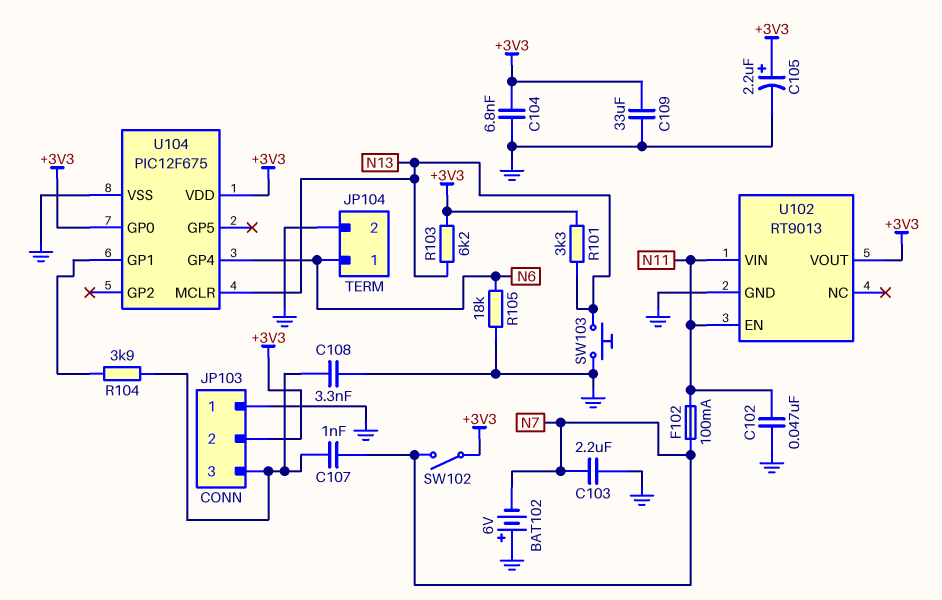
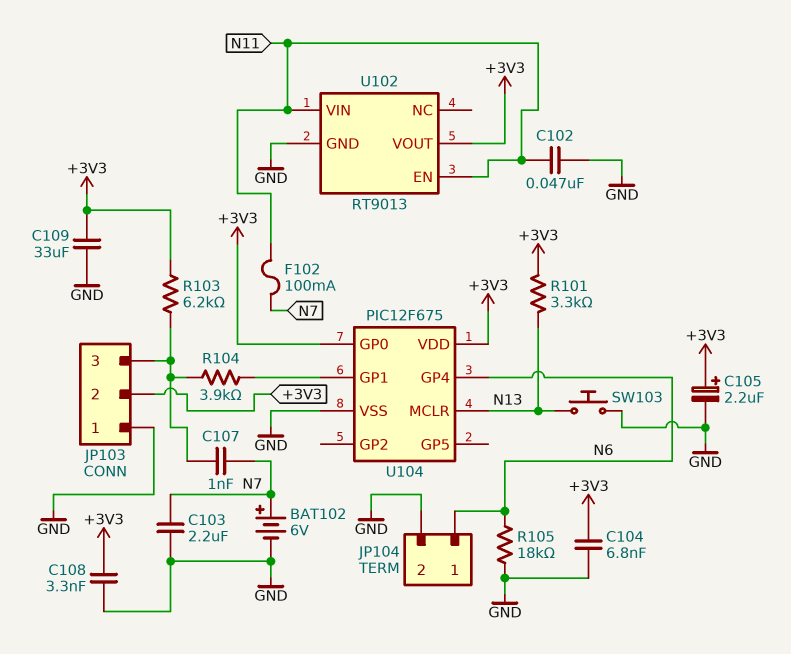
BAT102: 6V (plus GND, minus N7) -> 6V (plus N7, minus GND)
C108: 3.3nF (GND, JP103/3) -> 3.3nF (+3V3, GND)
R103: 6.2k (+3V3, N13) -> 6.2k (+3V3, JP103/3)
SW102: switch (+3V3, N7) -> none

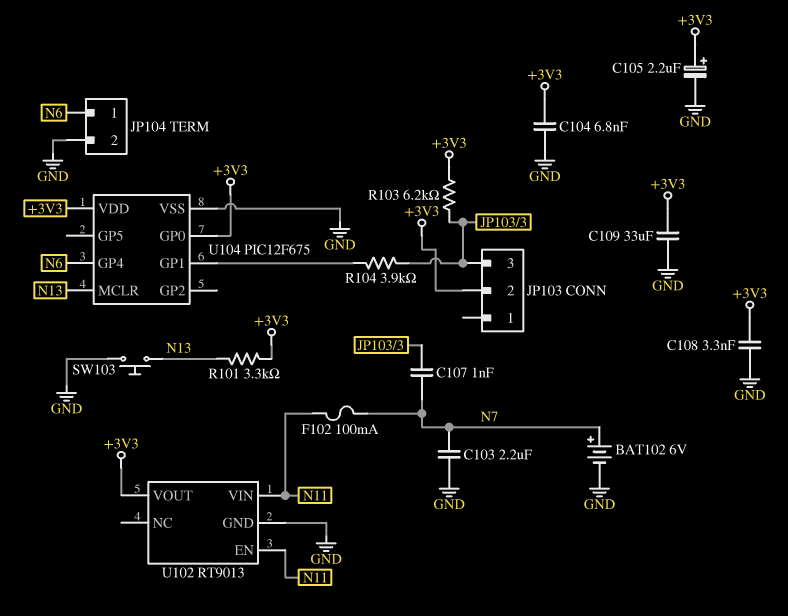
C102: 47nF (GND, N11) -> none
JP103 pin 1: GND -> none
R105: 18k (GND, N6) -> none

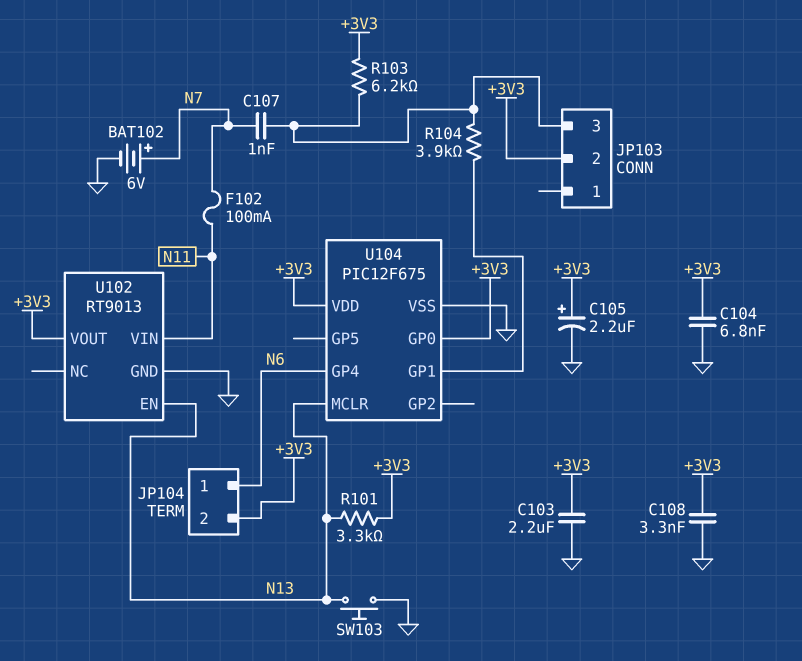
C103: 2.2uF (GND, N7) -> 2.2uF (+3V3, GND)
C109: 33uF (+3V3, GND) -> none
JP104 pin 2: GND -> +3V3
U102 pin EN: N11 -> N13

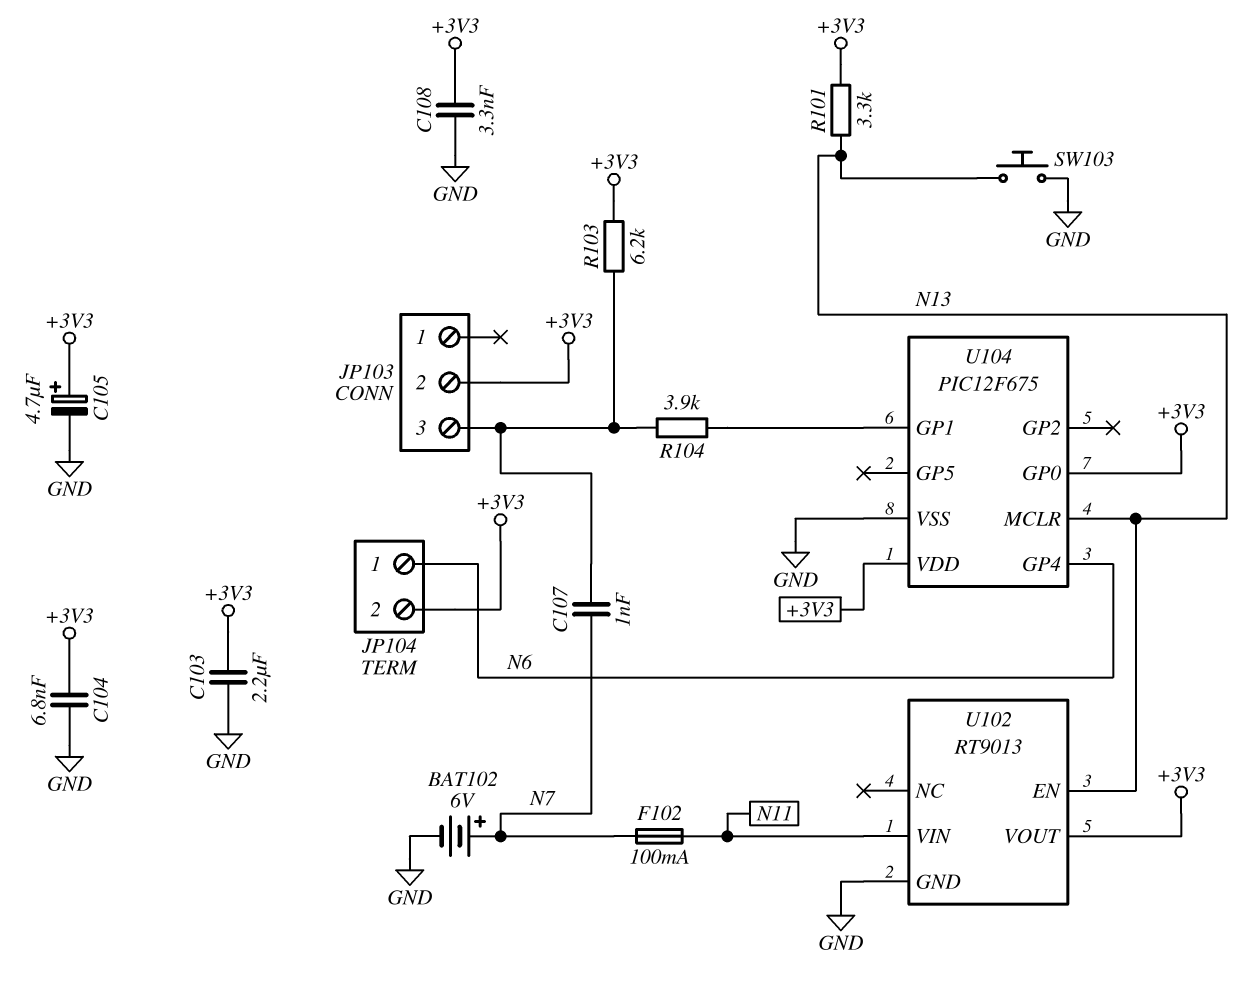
C105: 2.2uF (plus +3V3, minus GND) -> 4.7uF (plus +3V3, minus GND)

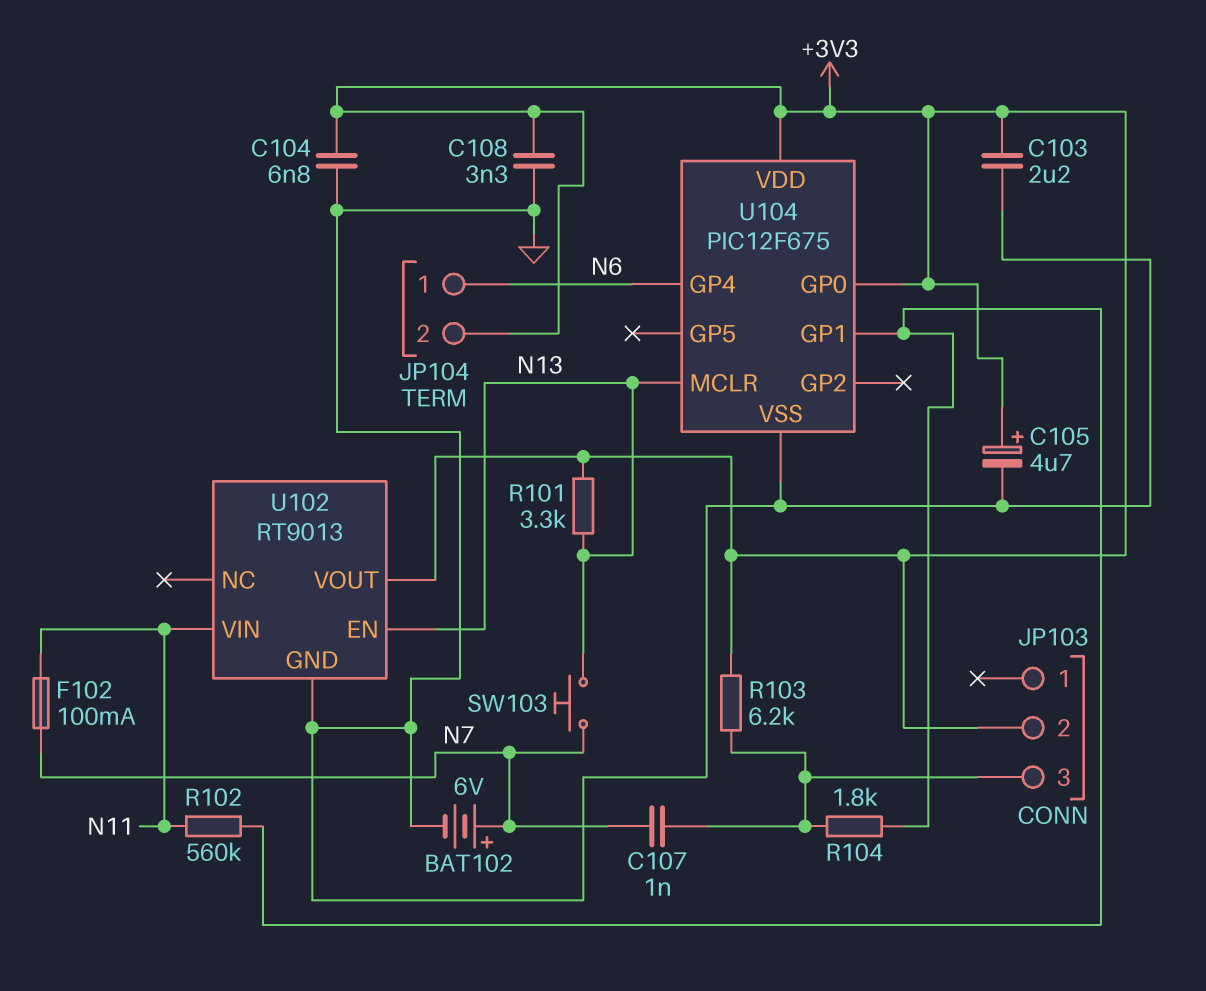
R102: none -> 560k (N11, U104/GP1)
R104: 3.9k (JP103/3, U104/GP1) -> 1.8k (JP103/3, U104/GP1)
SW103: button (GND, N13) -> button (N7, N13)

